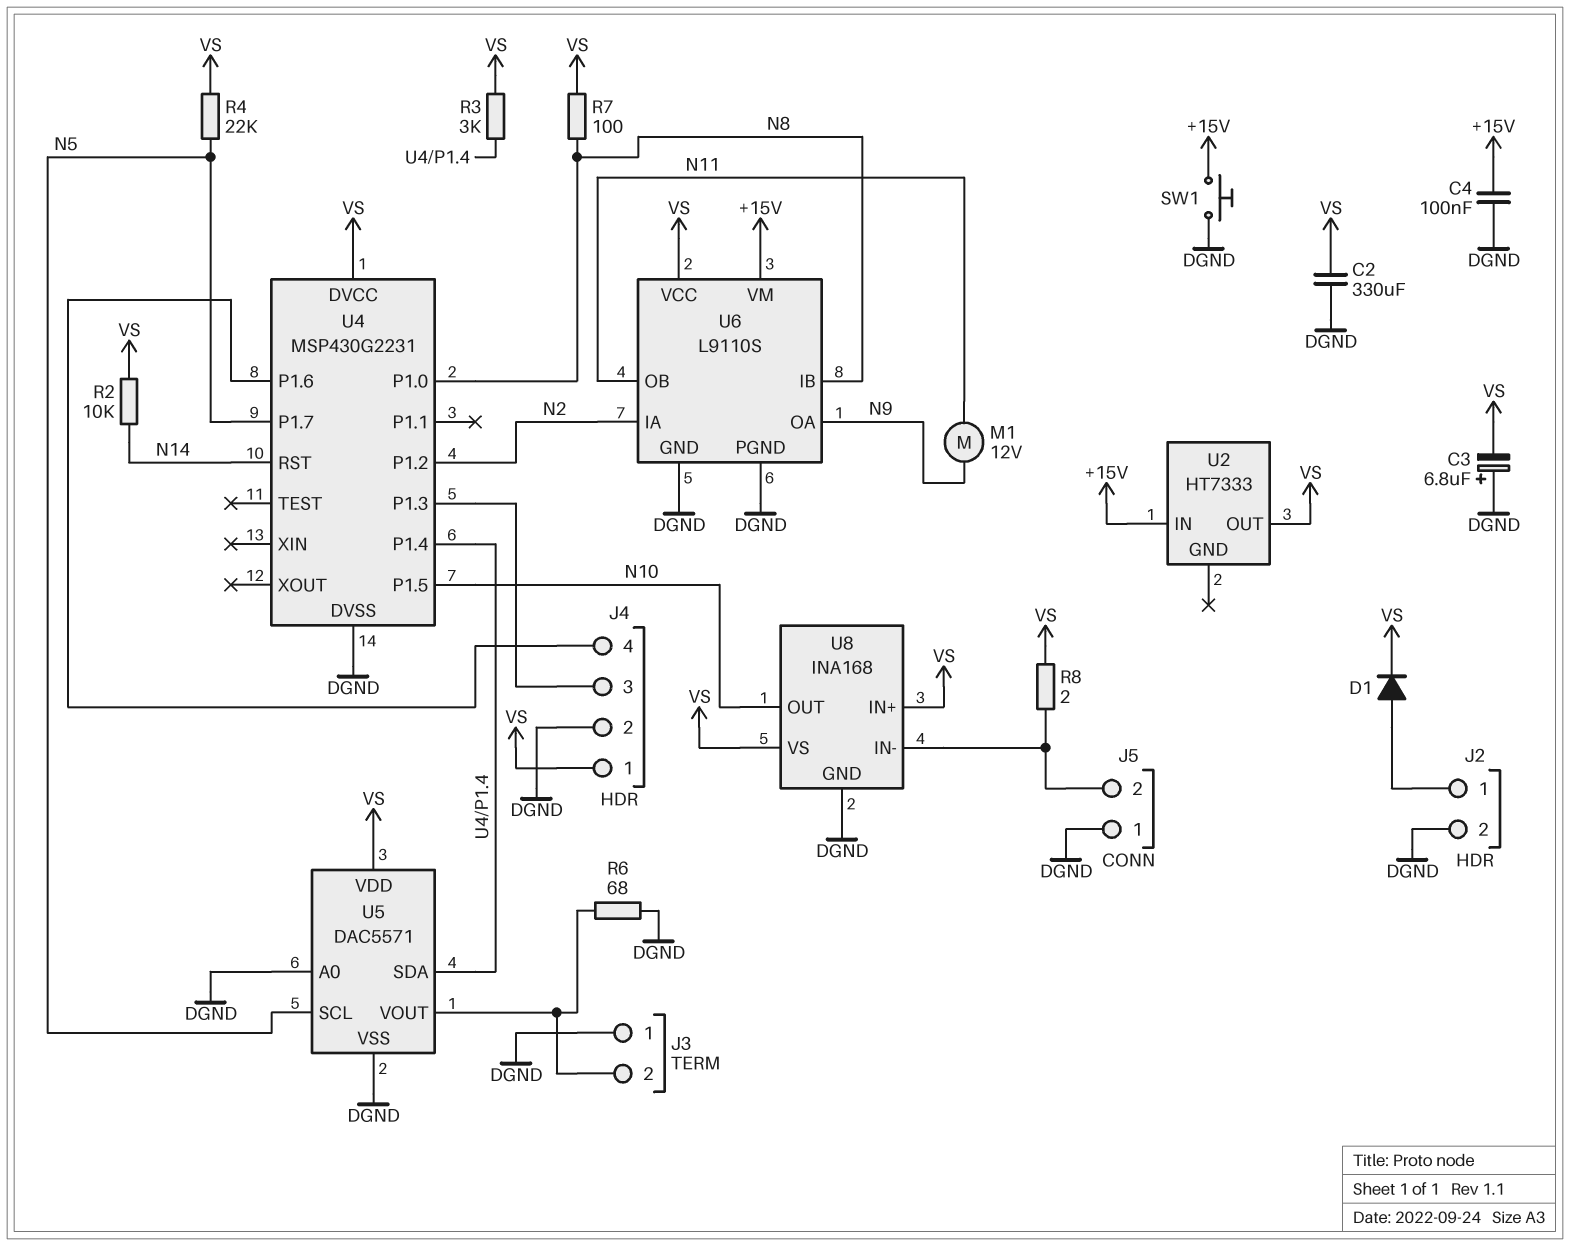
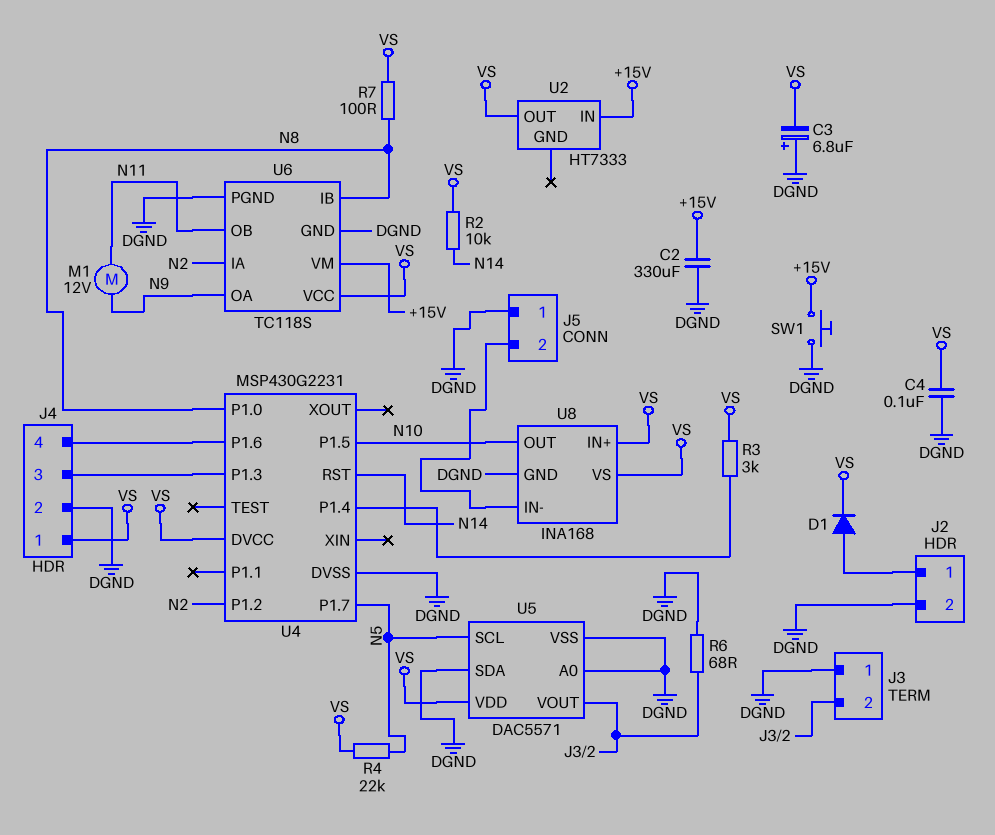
C2: 330uF (DGND, VS) -> 330uF (+15V, DGND)
C4: 100nF (+15V, DGND) -> 100nF (DGND, VS)
R8: 2 (J5/2, VS) -> none
U5 pin SDA: U4/P1.4 -> DGND
U6: L9110S -> TC118S

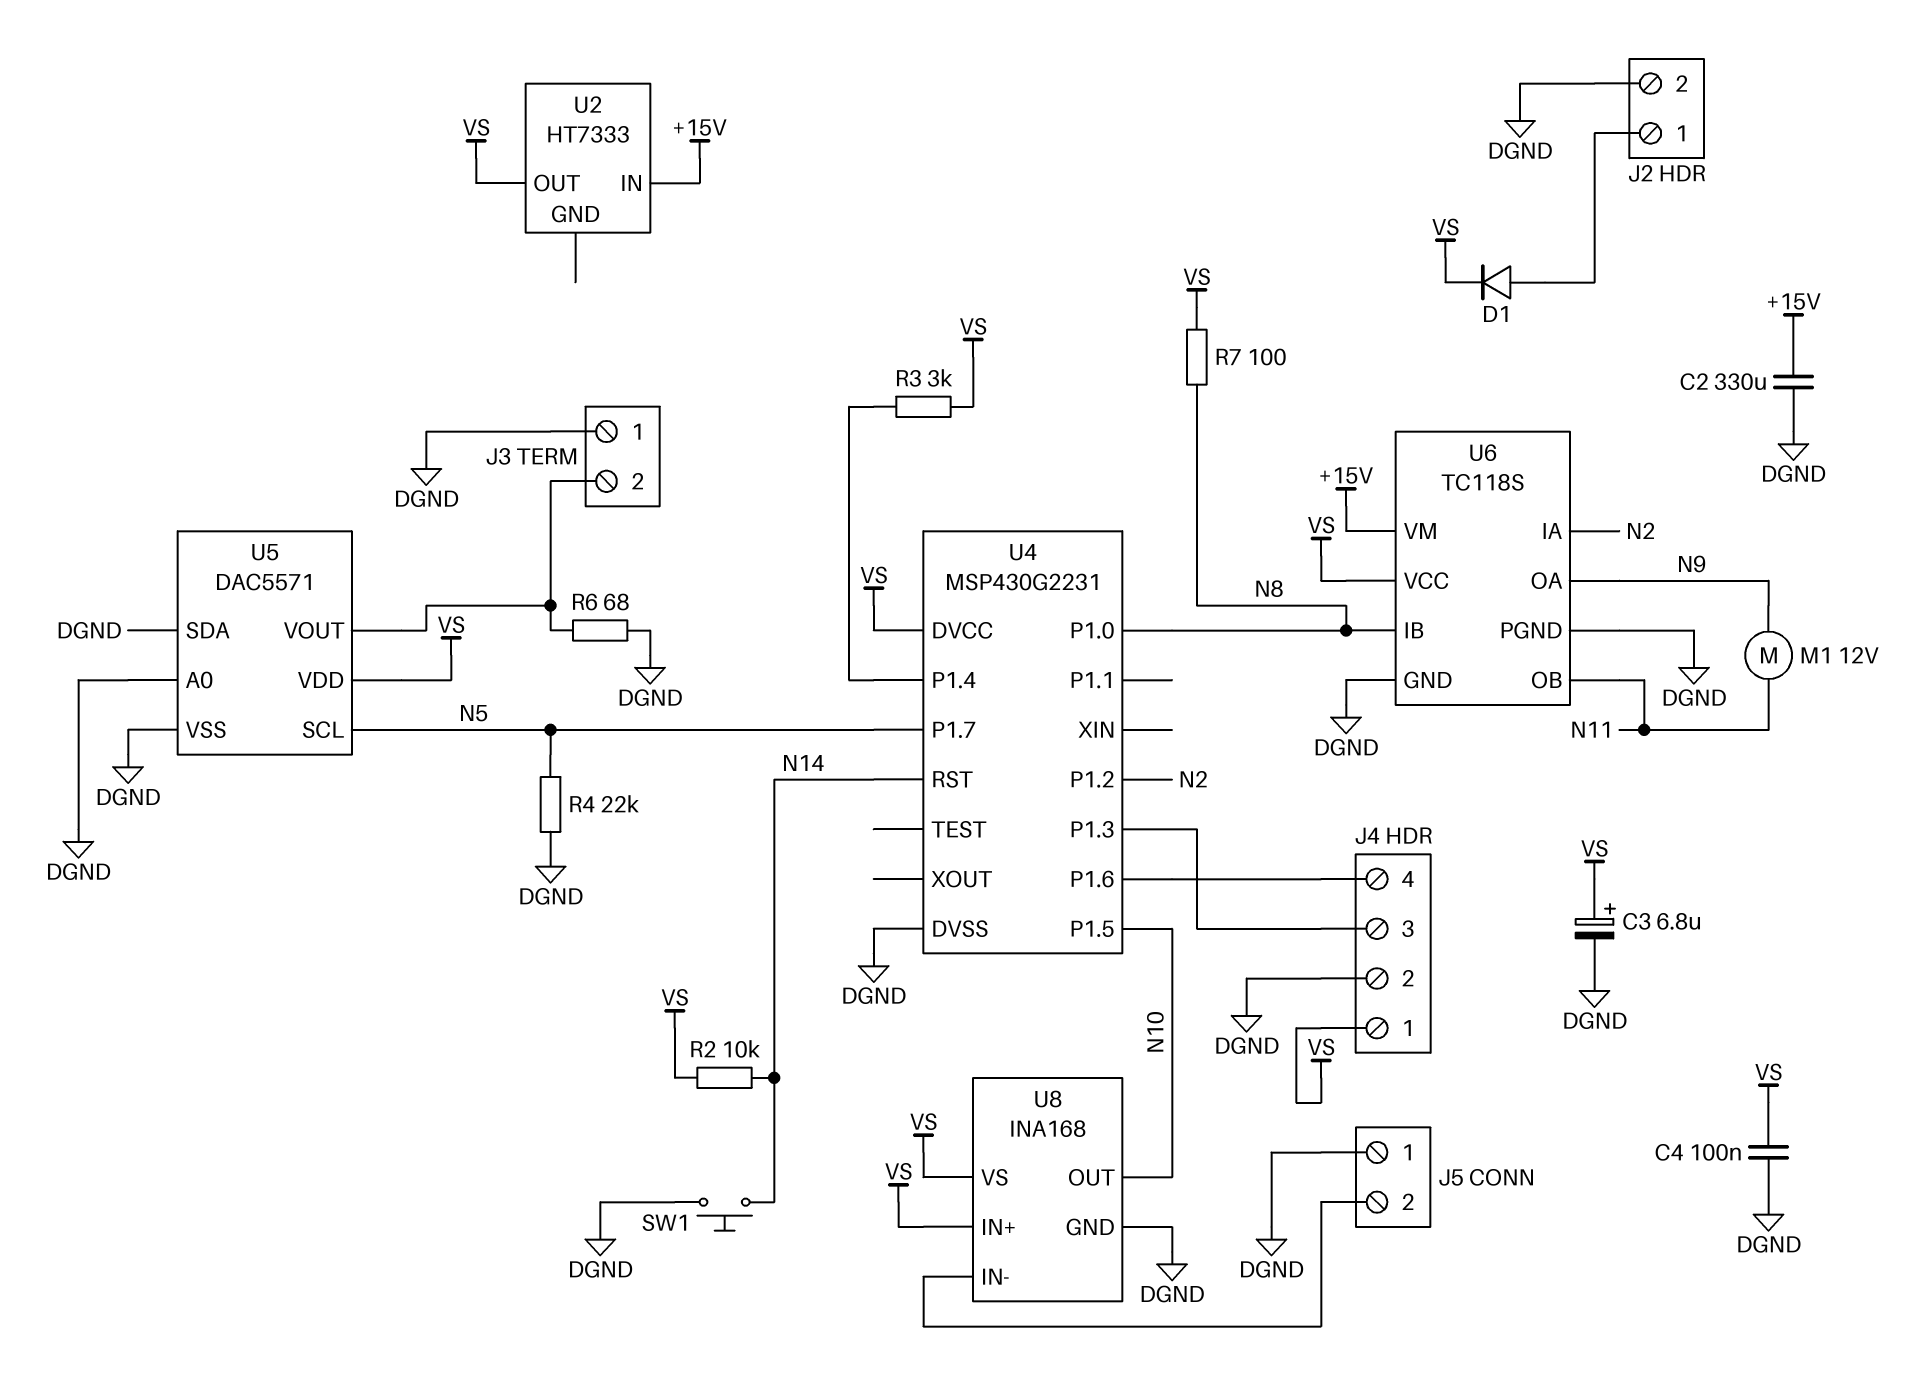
C3: 6.8uF (plus DGND, minus VS) -> 6.8uF (plus VS, minus DGND)
R4: 22k (N5, VS) -> 22k (DGND, N5)
SW1: button (+15V, DGND) -> button (DGND, N14)

